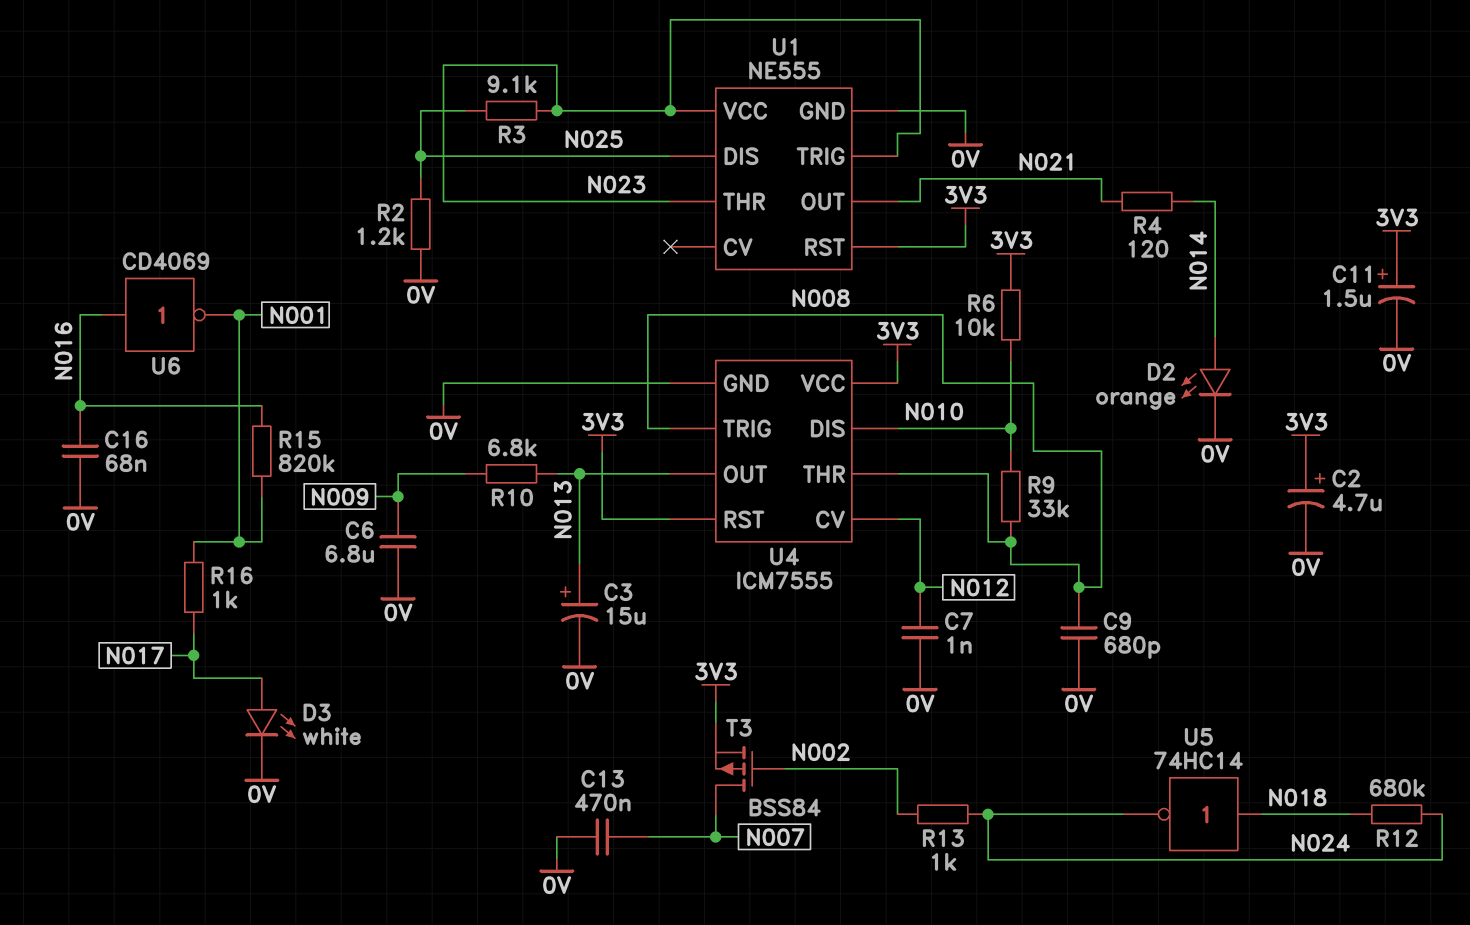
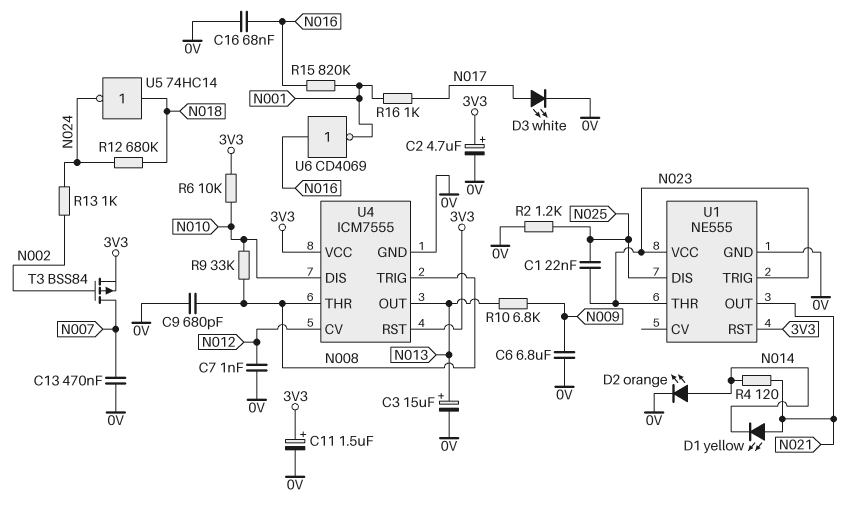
C1: none -> 22nF (N023, N025)
D1: none -> LED yellow (A N021, K N014)
R3: 9.1k (N023, N025) -> none

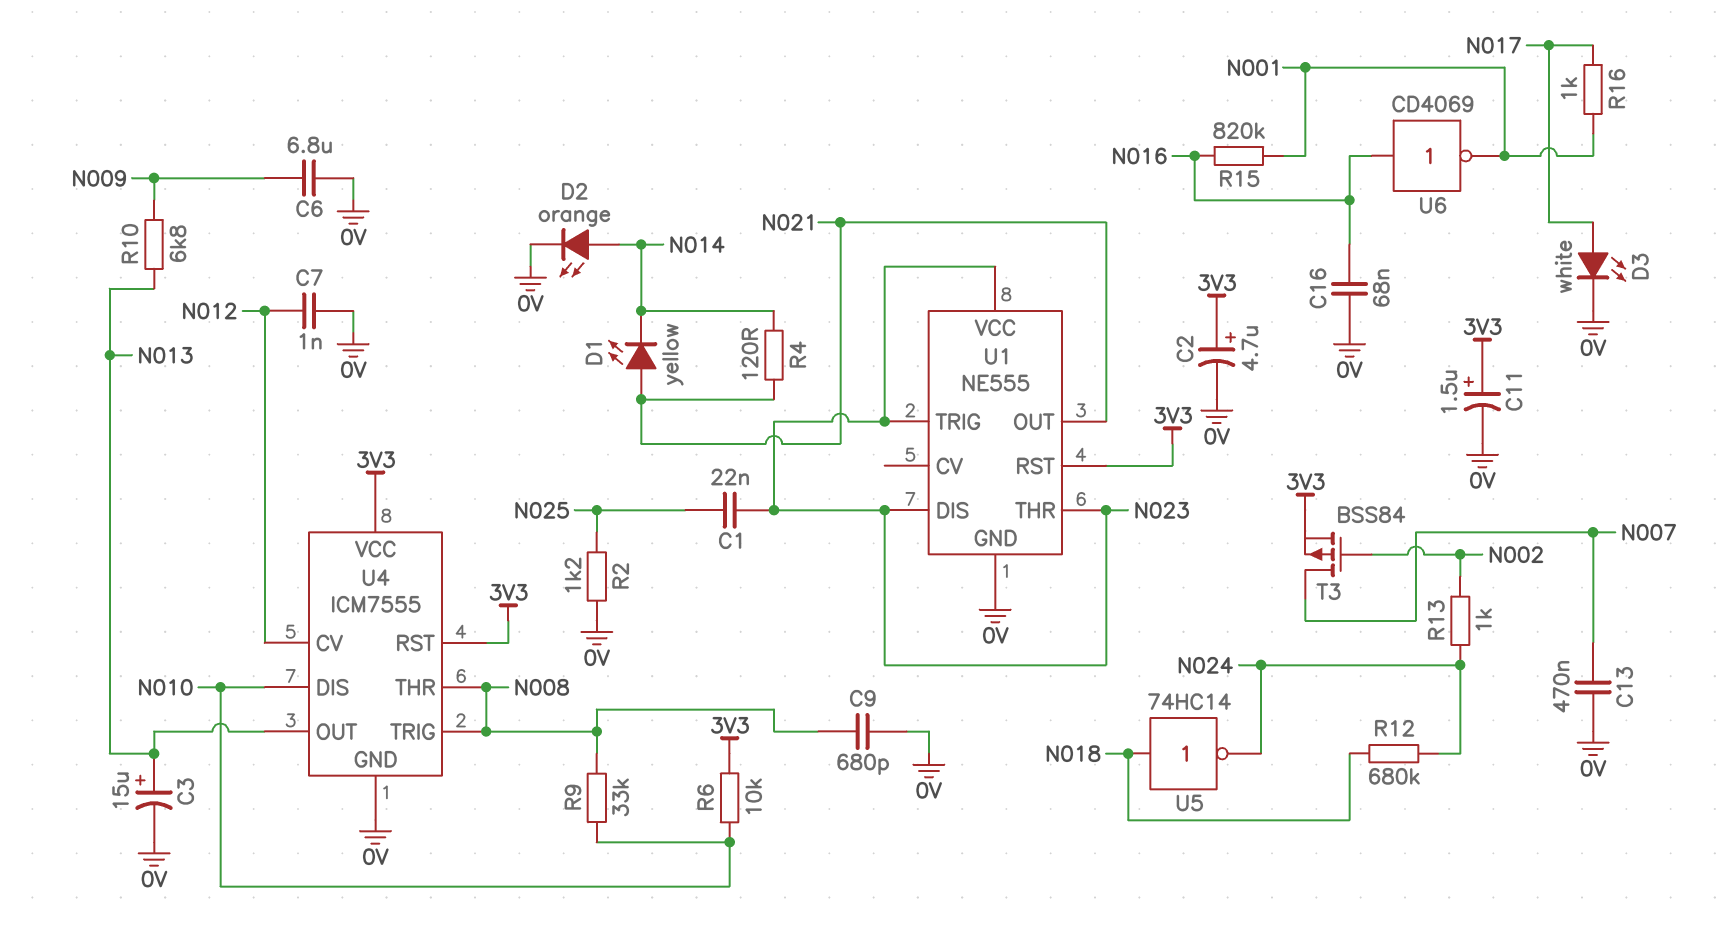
U1 pin DIS: N025 -> N023

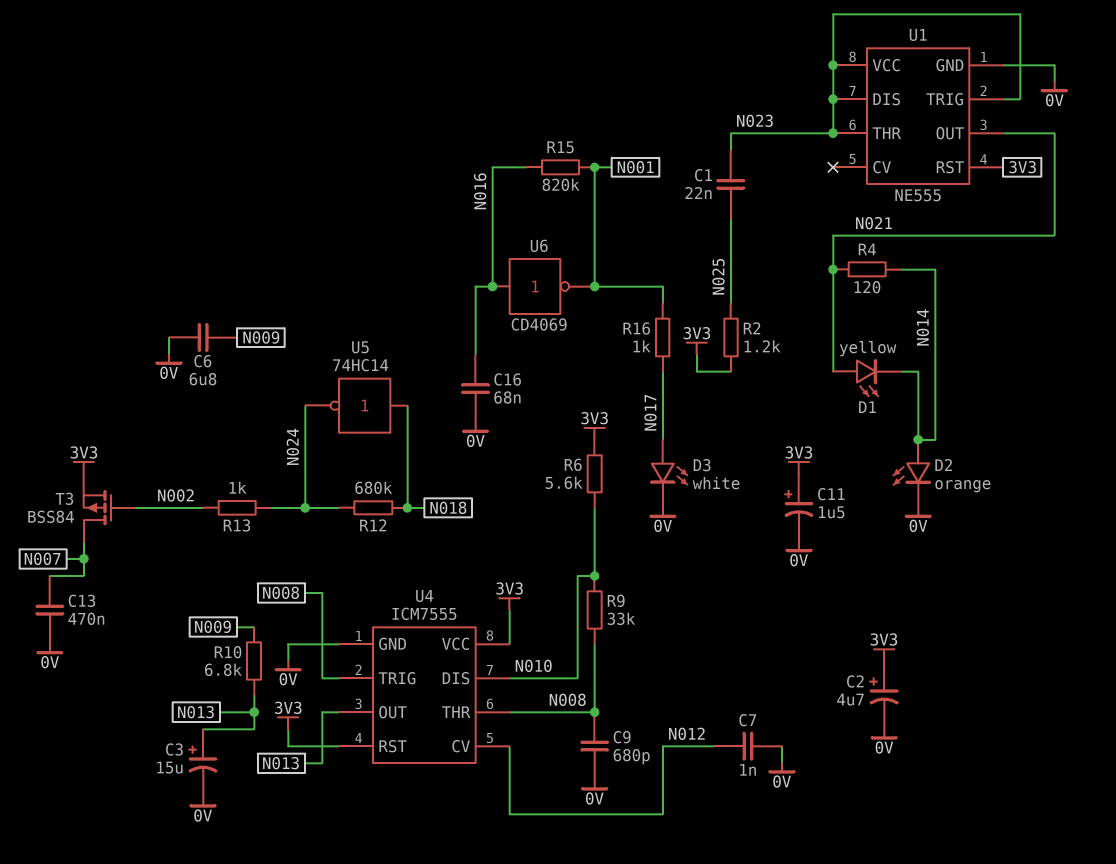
R2: 1.2k (0V, N025) -> 1.2k (3V3, N025)
R6: 10k (3V3, N010) -> 5.6k (3V3, N010)

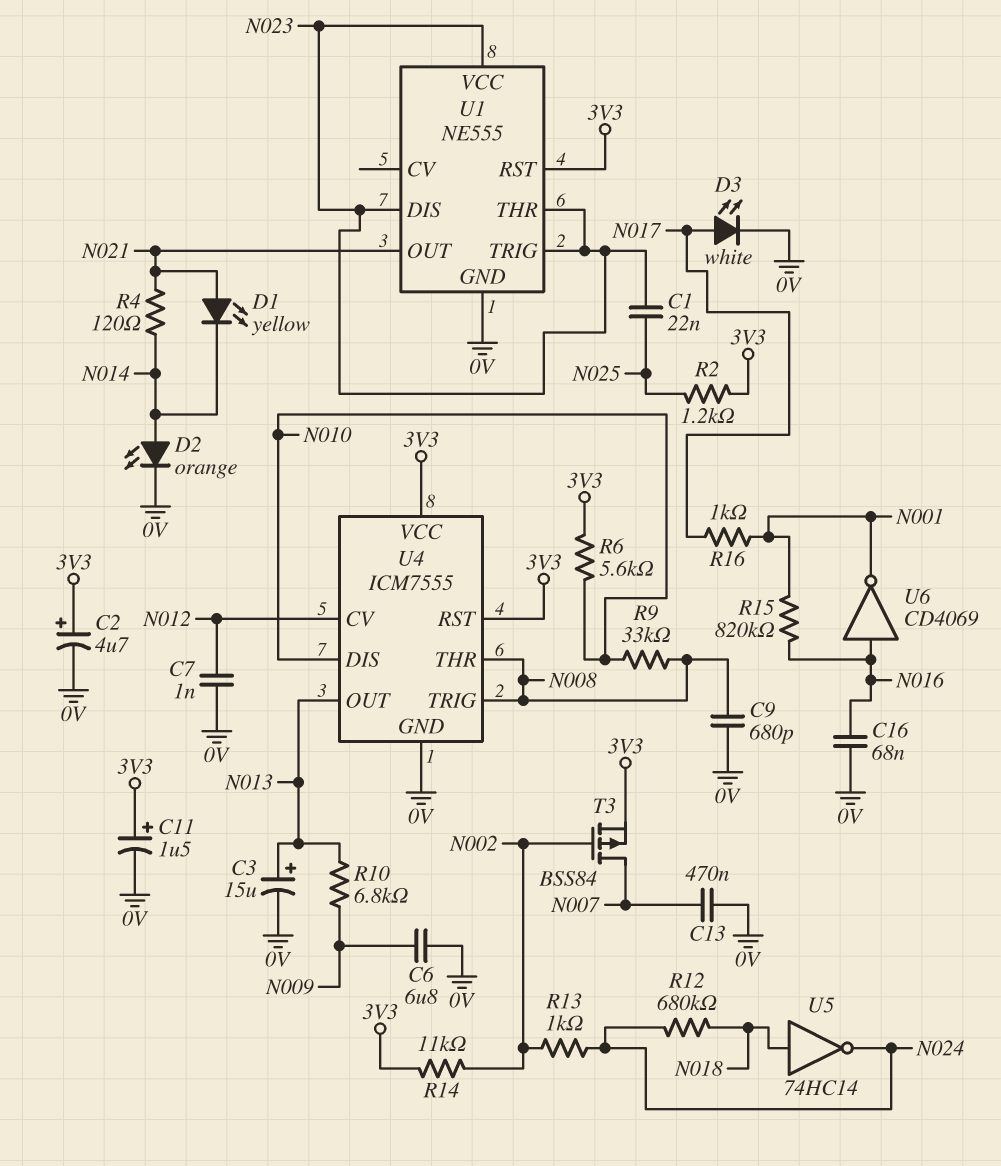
R14: none -> 11k (3V3, N002)

